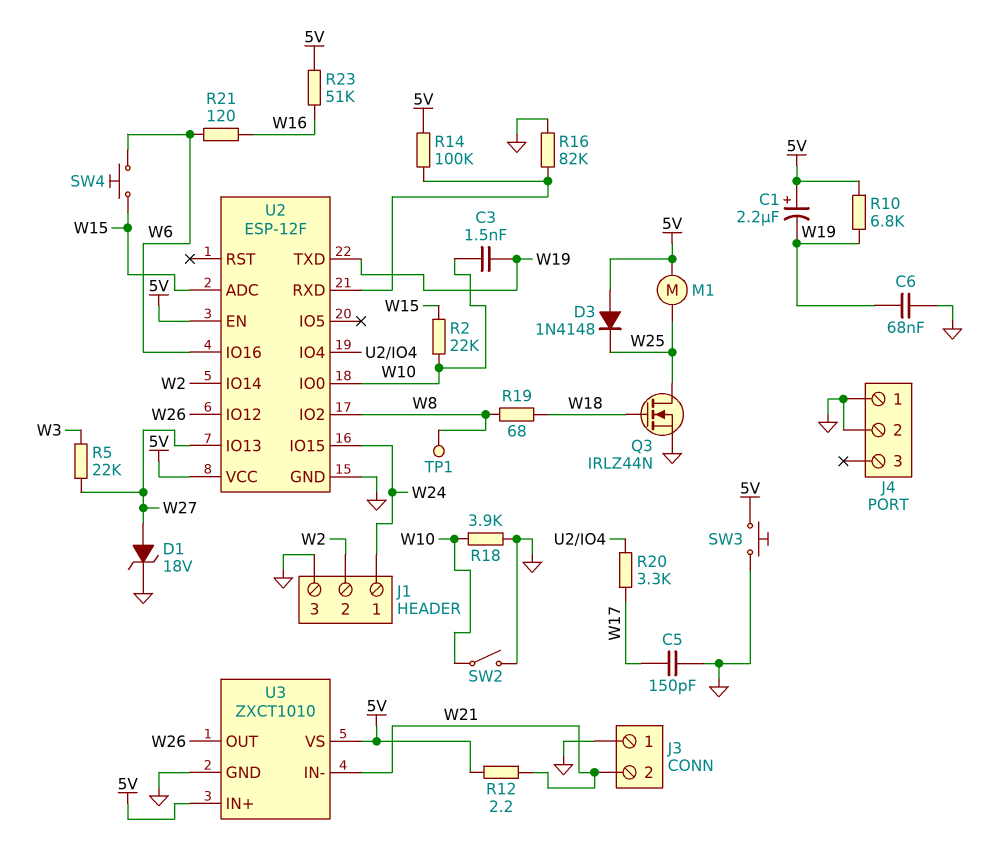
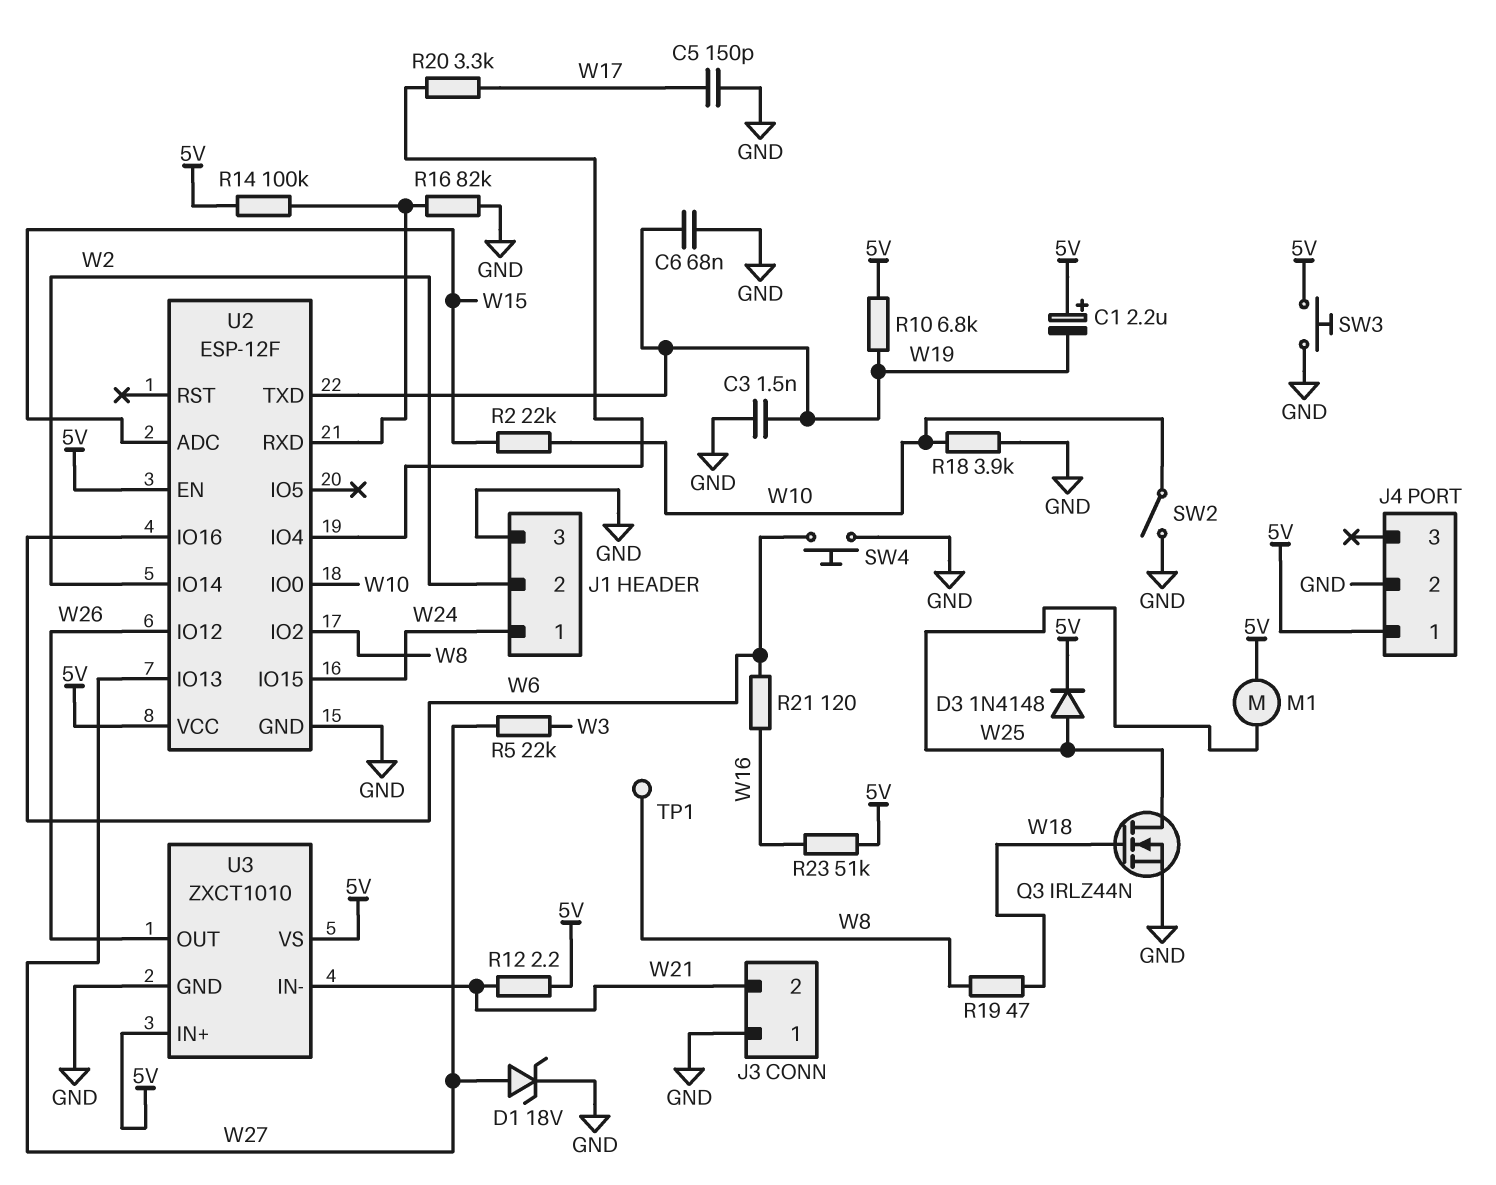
C3: 1.5nF (W10, W19) -> 1.5nF (GND, W19)
D3: diode 1N4148 (A 5V, K W25) -> diode 1N4148 (A W25, K 5V)
J4 pin 1: GND -> 5V
R19: 68 (W8, W18) -> 47 (W8, W18)
SW4: button (W6, W15) -> button (GND, W6)

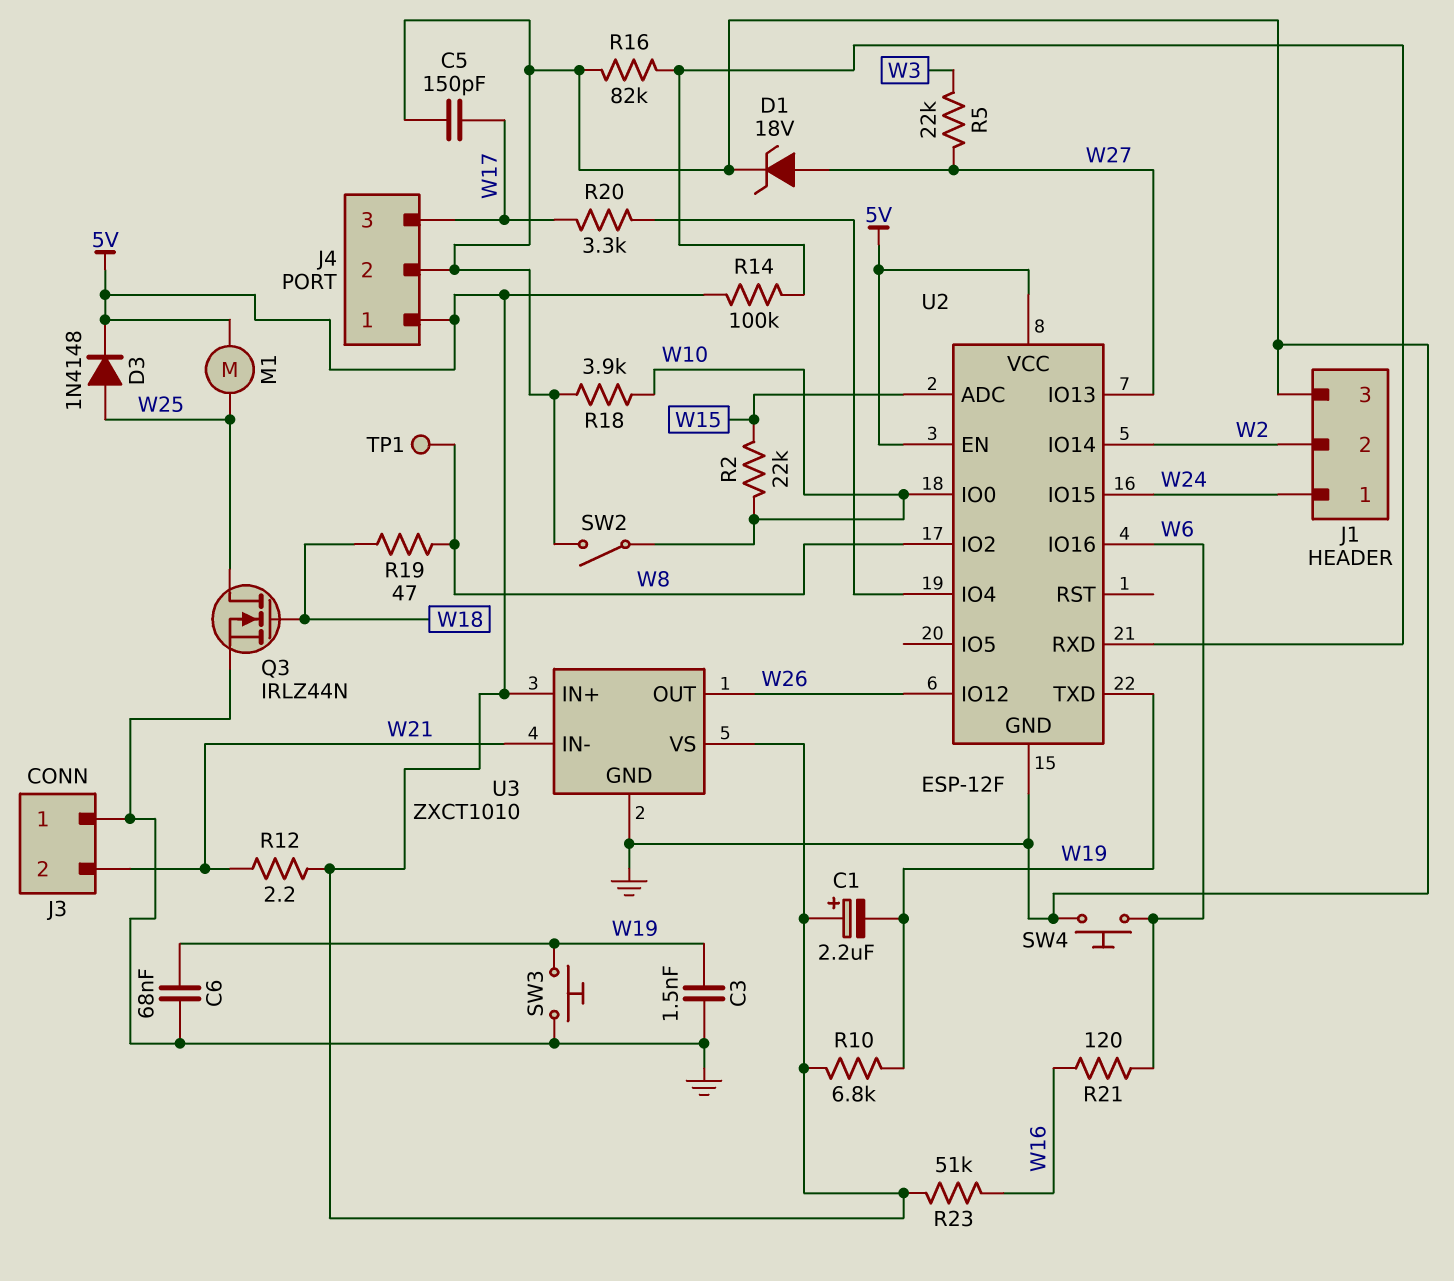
J4 pin 3: none -> W17
SW3: button (5V, GND) -> button (GND, W19)

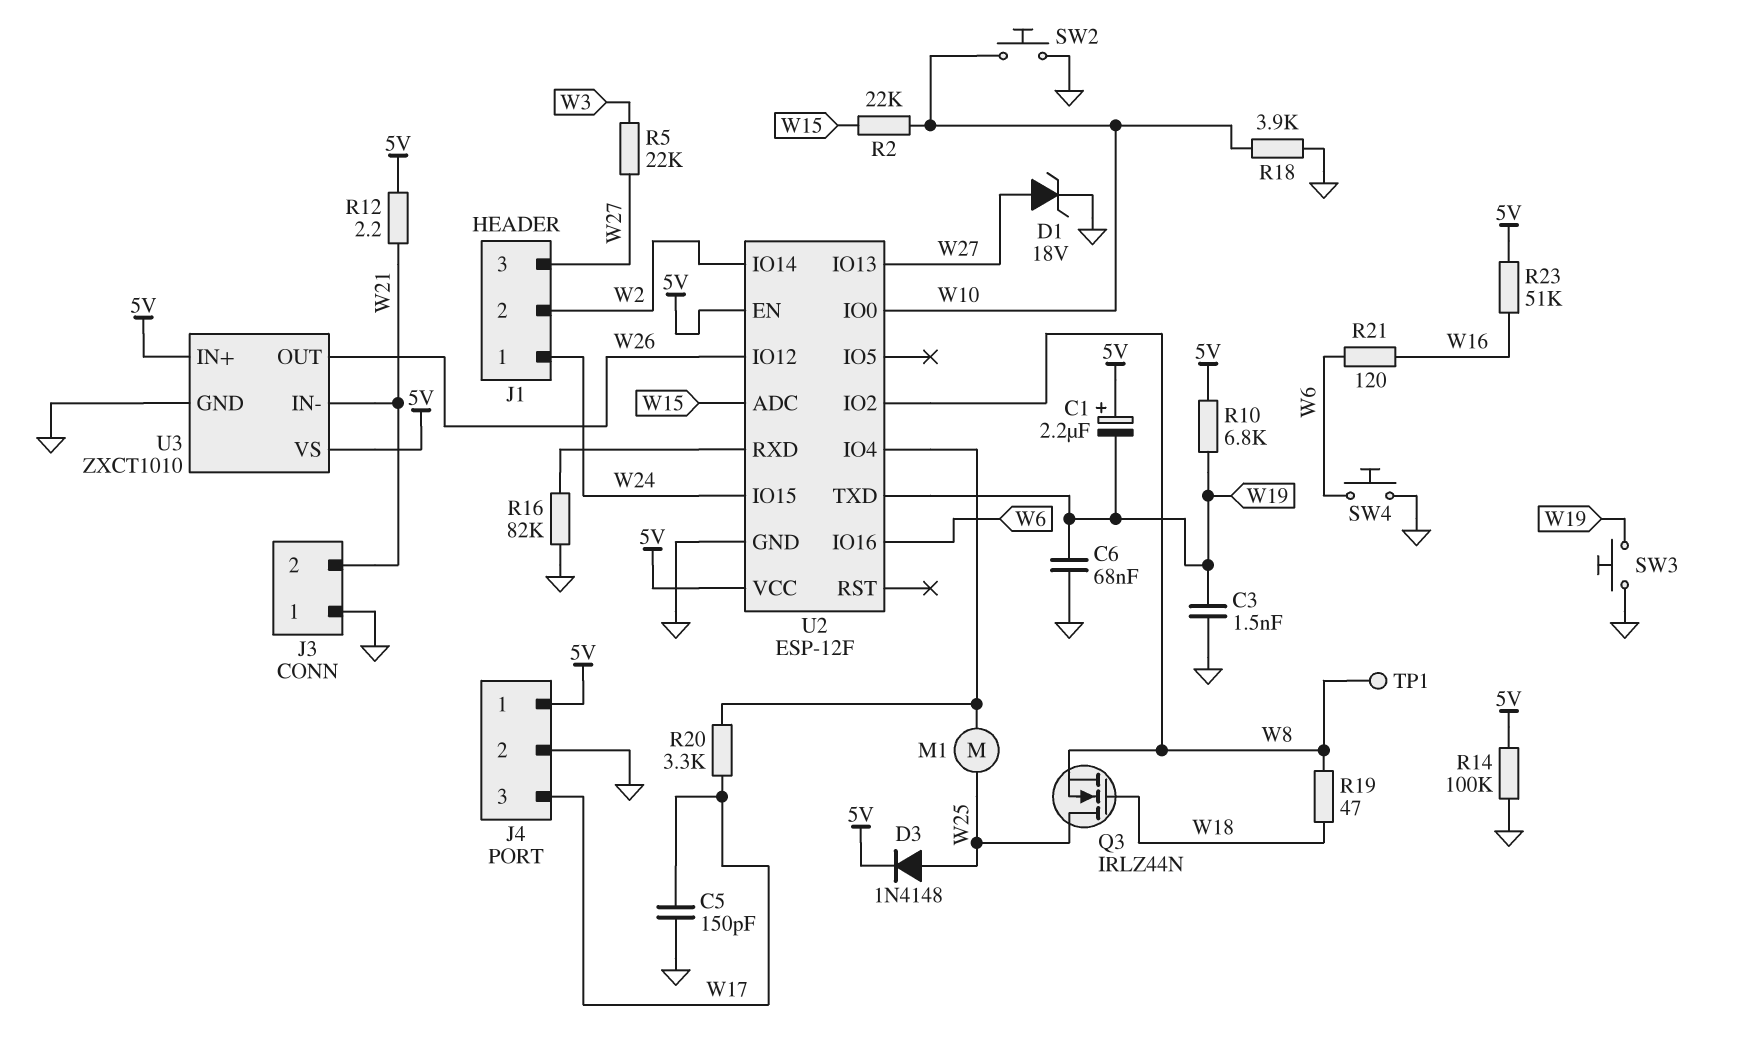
J1 pin 3: GND -> W27
M1: motor (5V, W25) -> motor (U2/IO4, W25)
Q3: NMOS IRLZ44N (G W18, D W25, S GND) -> NMOS IRLZ44N (G W18, D W25, S W8)
R14: 100k (5V, U2/RXD) -> 100k (5V, GND)
SW2: switch (GND, W10) -> button (GND, W10)

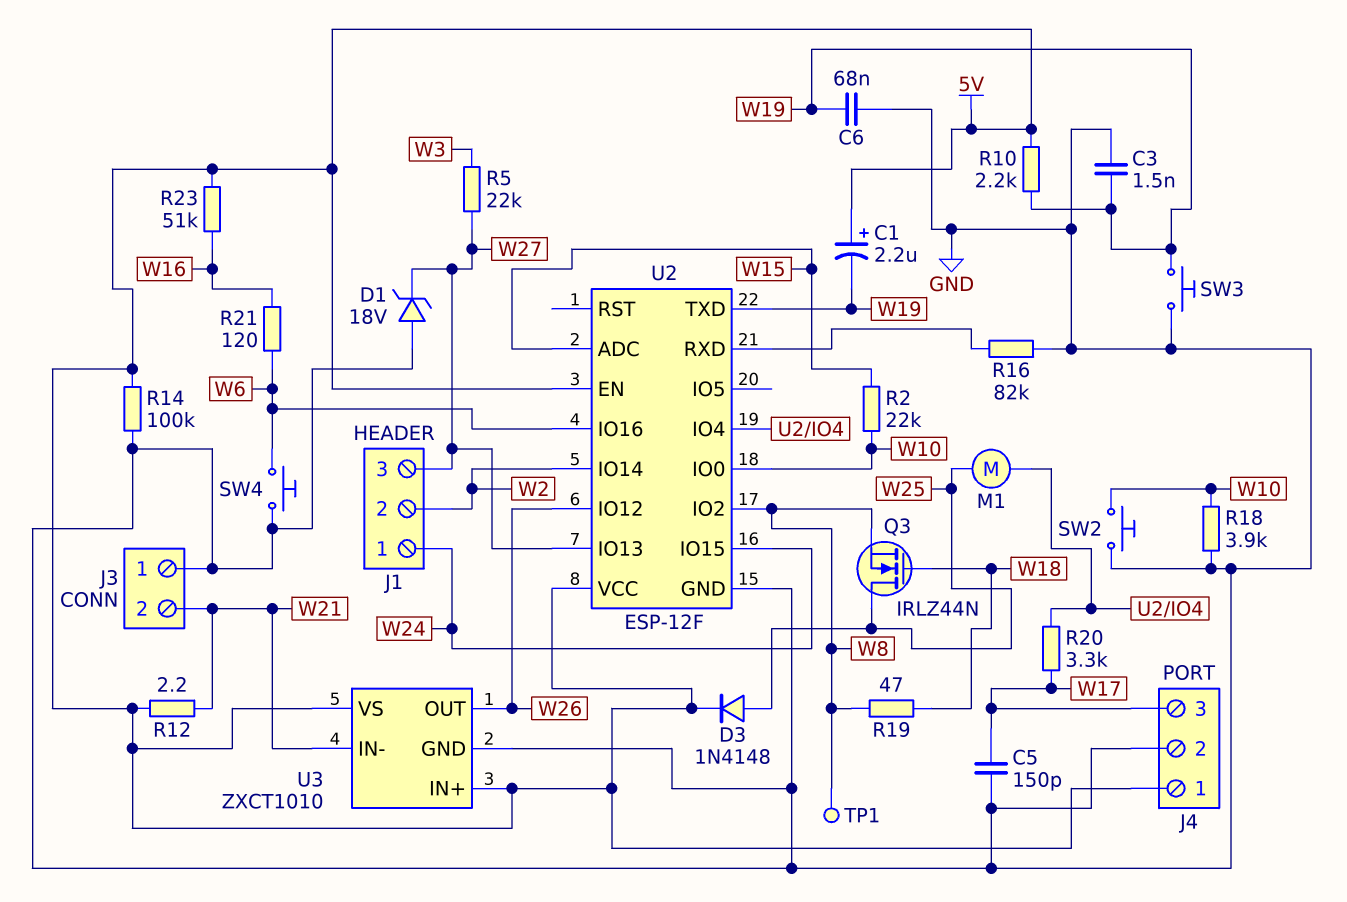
D1: zener 18V (A W27, K GND) -> zener 18V (A GND, K W27)
R10: 6.8k (5V, W19) -> 2.2k (5V, W19)

